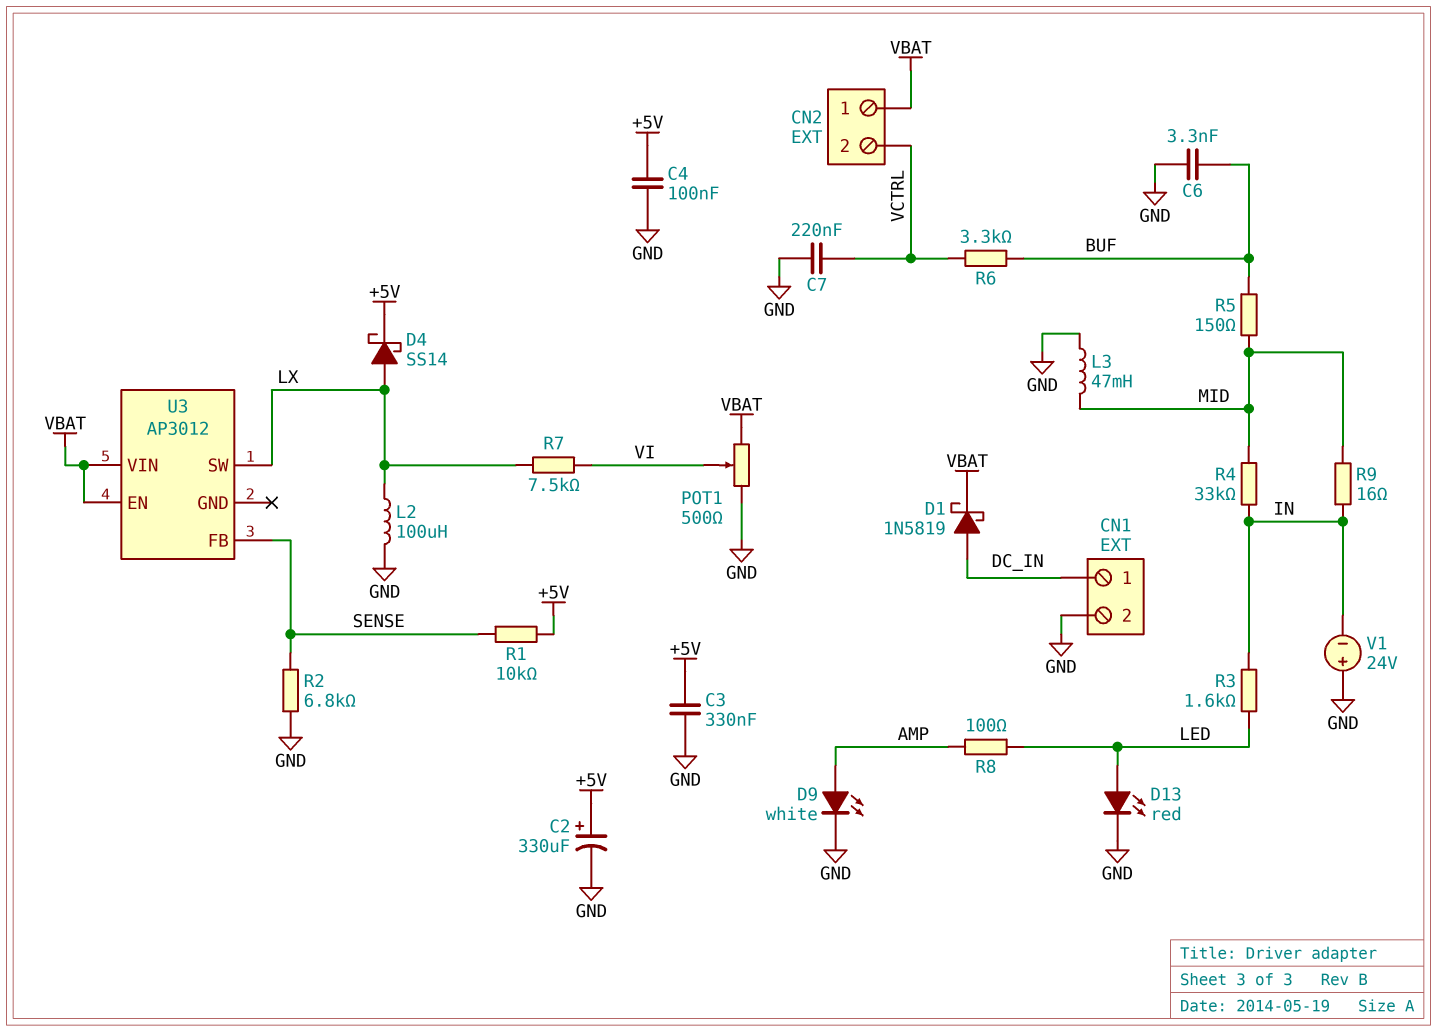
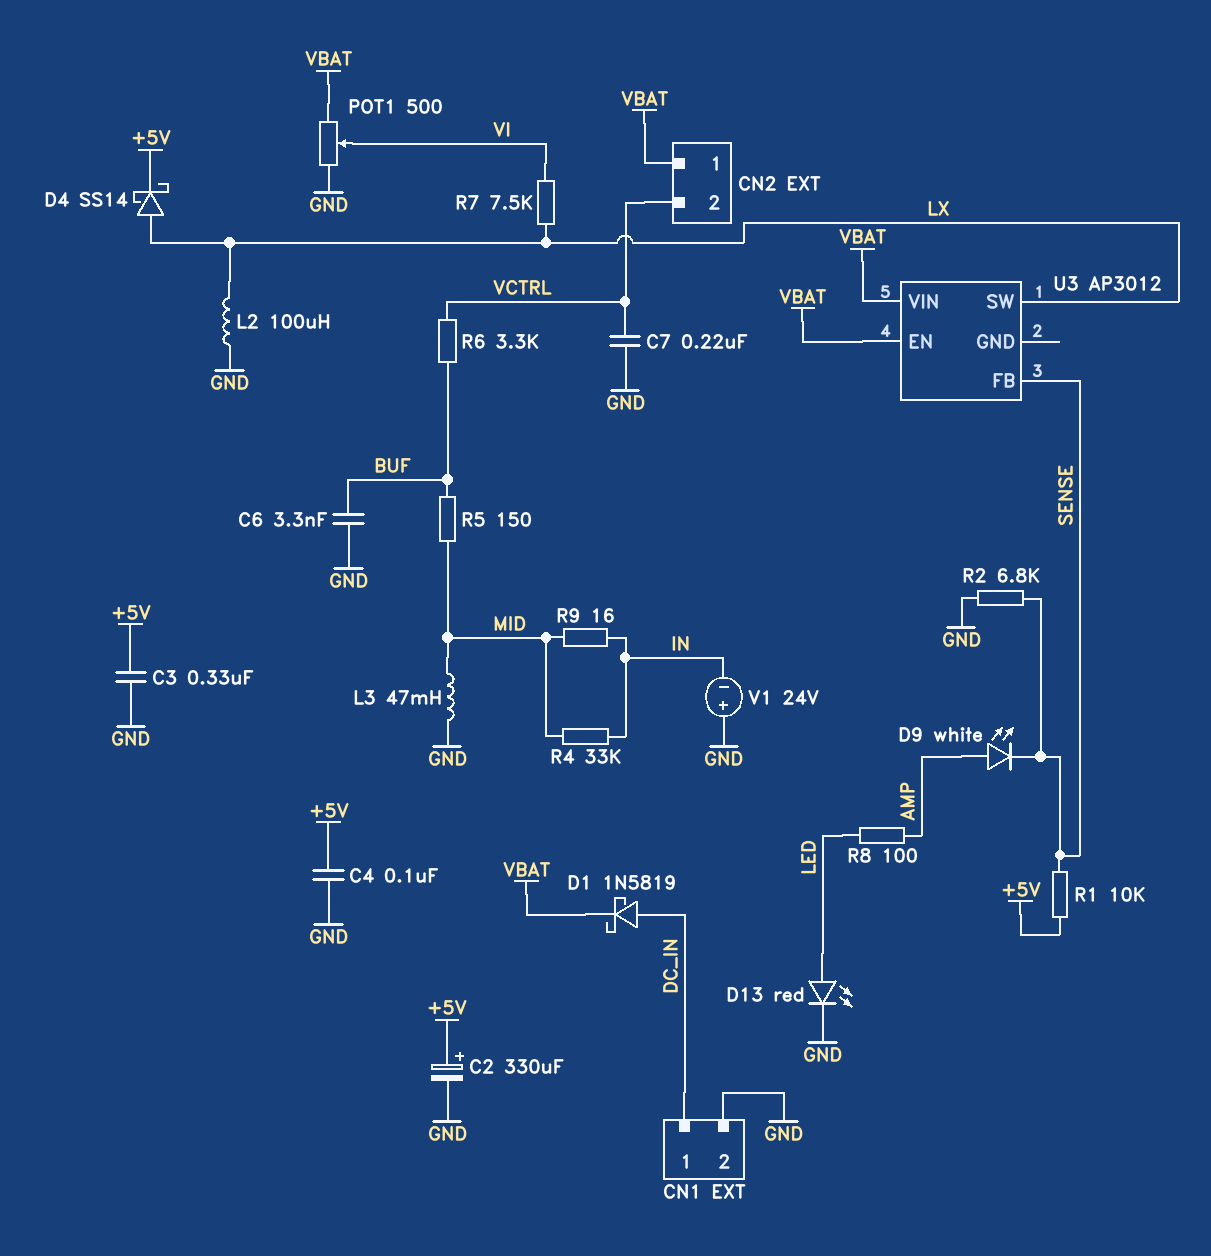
D9: LED white (A AMP, K GND) -> LED white (A AMP, K SENSE)
R3: 1.6k (IN, LED) -> none

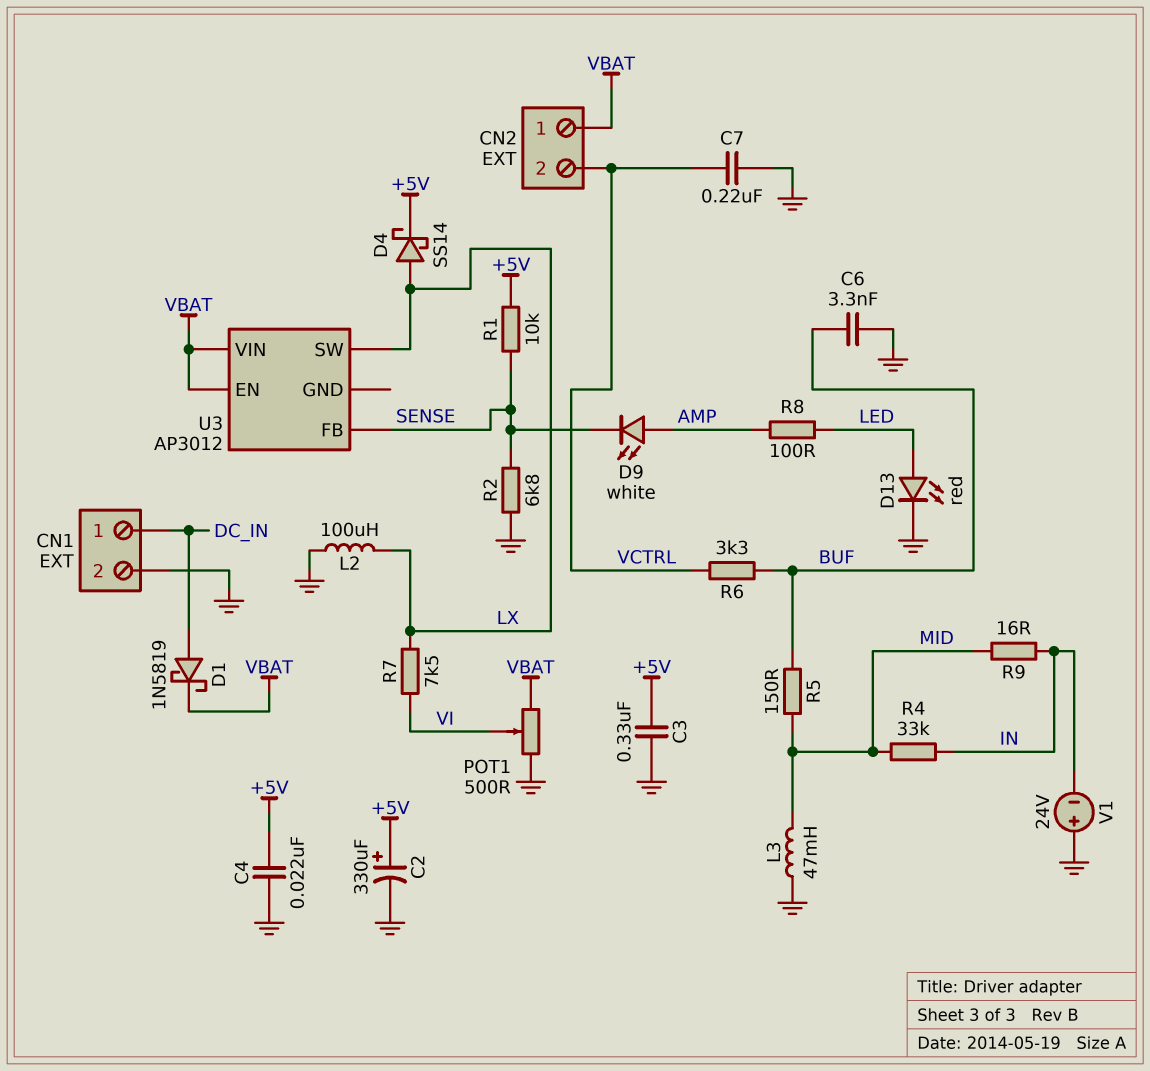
C4: 100nF (+5V, GND) -> 22nF (+5V, GND)

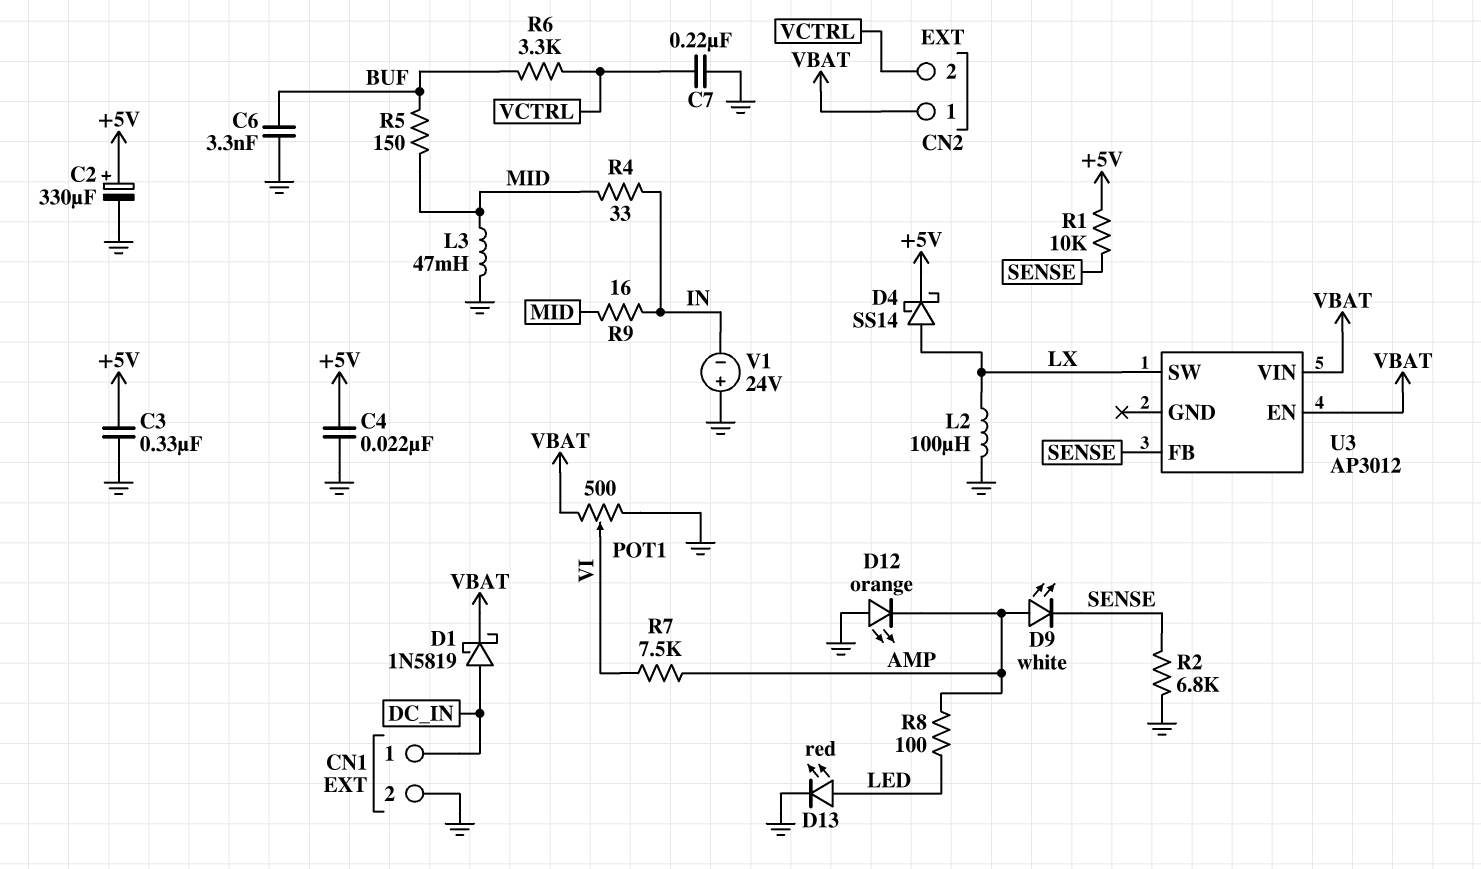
D12: none -> LED orange (A GND, K AMP)
R4: 33k (IN, MID) -> 33 (IN, MID)
R7: 7.5k (LX, VI) -> 7.5k (AMP, VI)

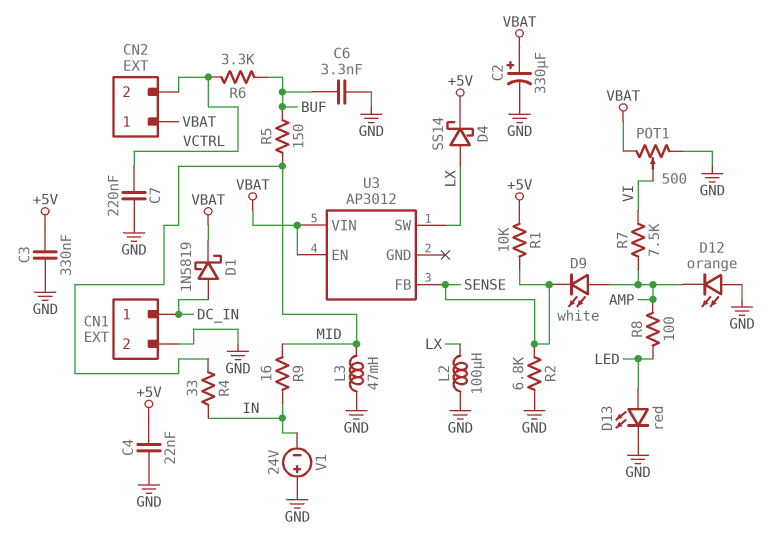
C2: 330uF (plus +5V, minus GND) -> 330uF (plus VBAT, minus GND)

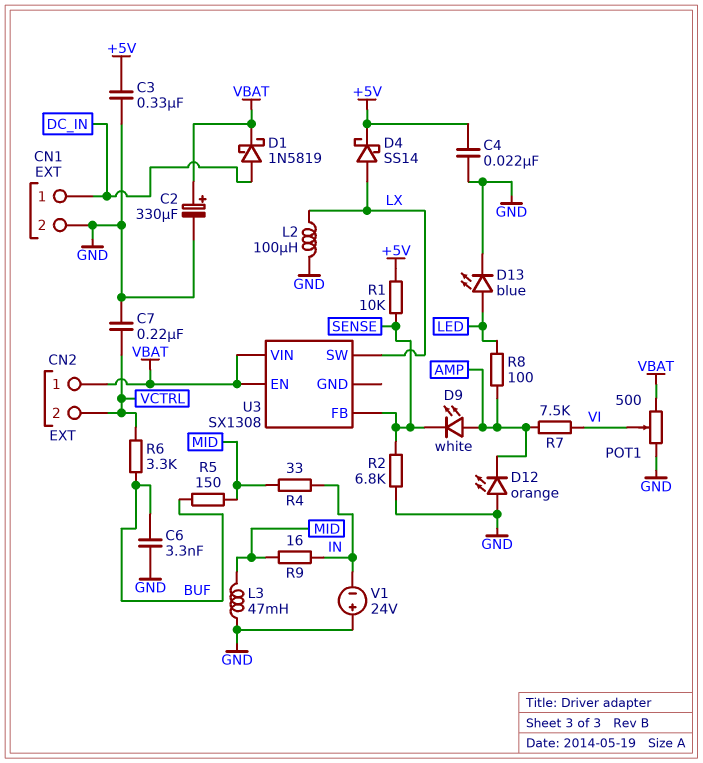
D13: LED red (A LED, K GND) -> LED blue (A LED, K GND)
U3: AP3012 -> SX1308

